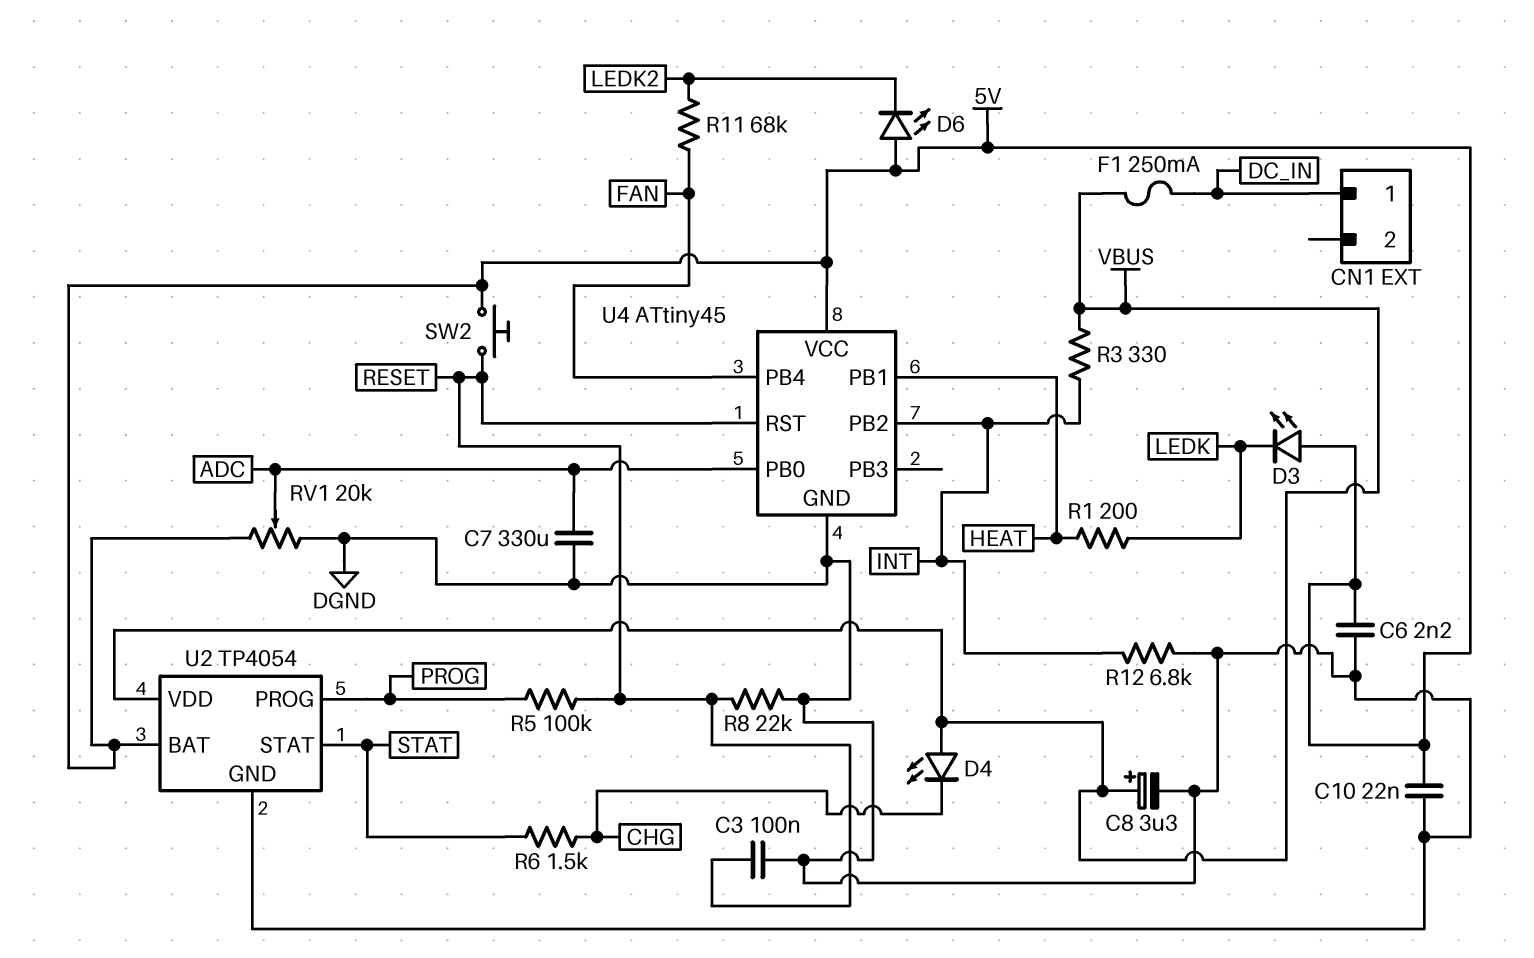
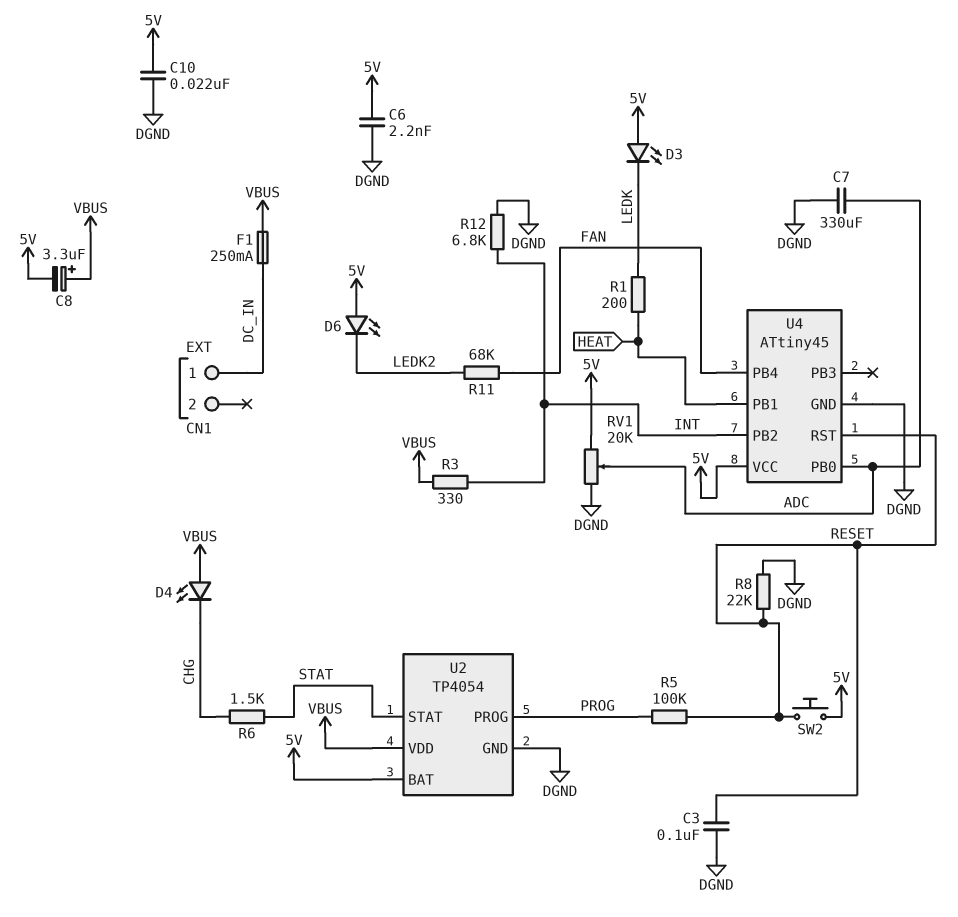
C8: 3.3uF (plus VBUS, minus DGND) -> 3.3uF (plus VBUS, minus 5V)

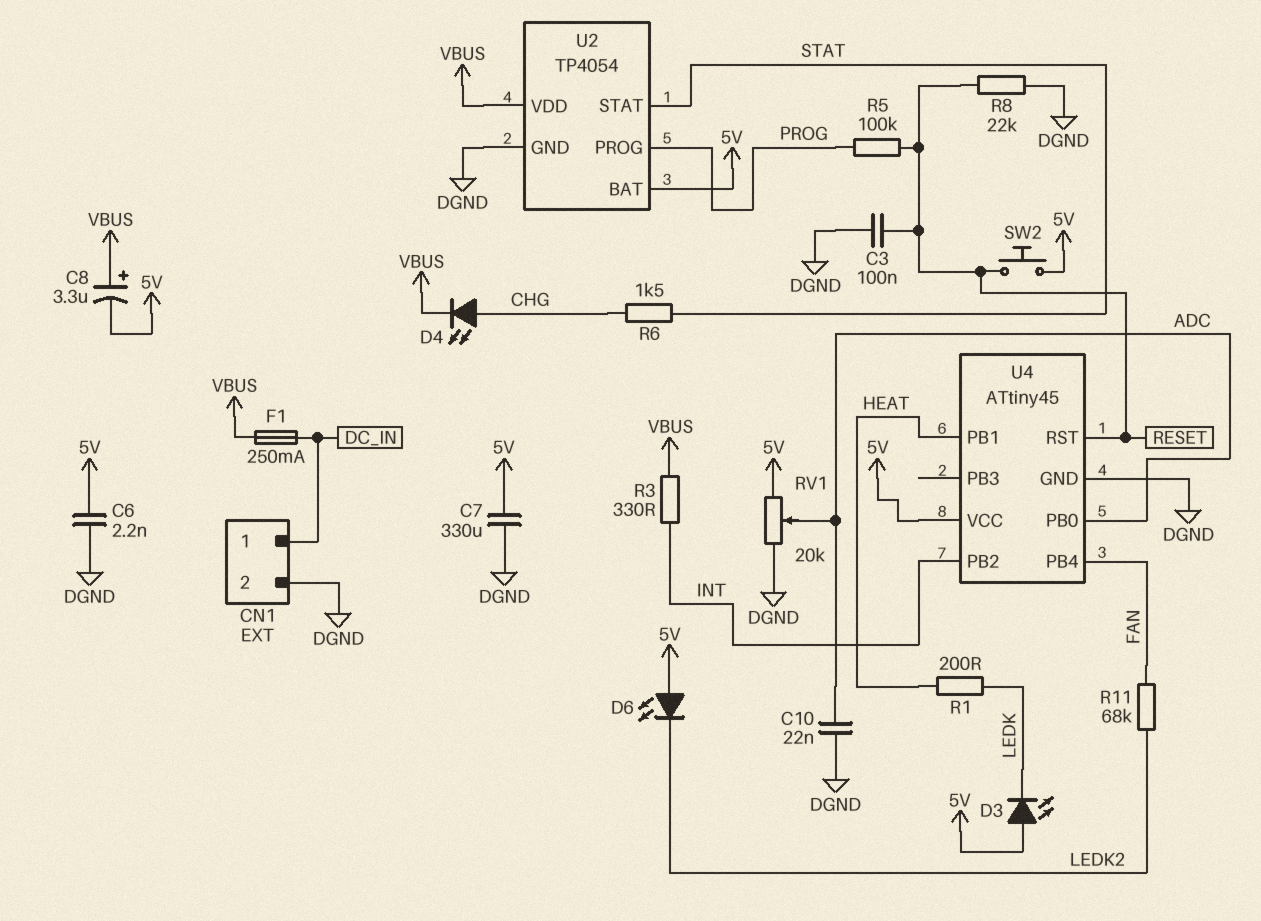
C7: 330uF (ADC, DGND) -> 330uF (5V, DGND)
C10: 22nF (5V, DGND) -> 22nF (ADC, DGND)
CN1 pin 2: none -> DGND
D4: LED (A VBUS, K CHG) -> LED (A CHG, K VBUS)
R12: 6.8k (DGND, INT) -> none

